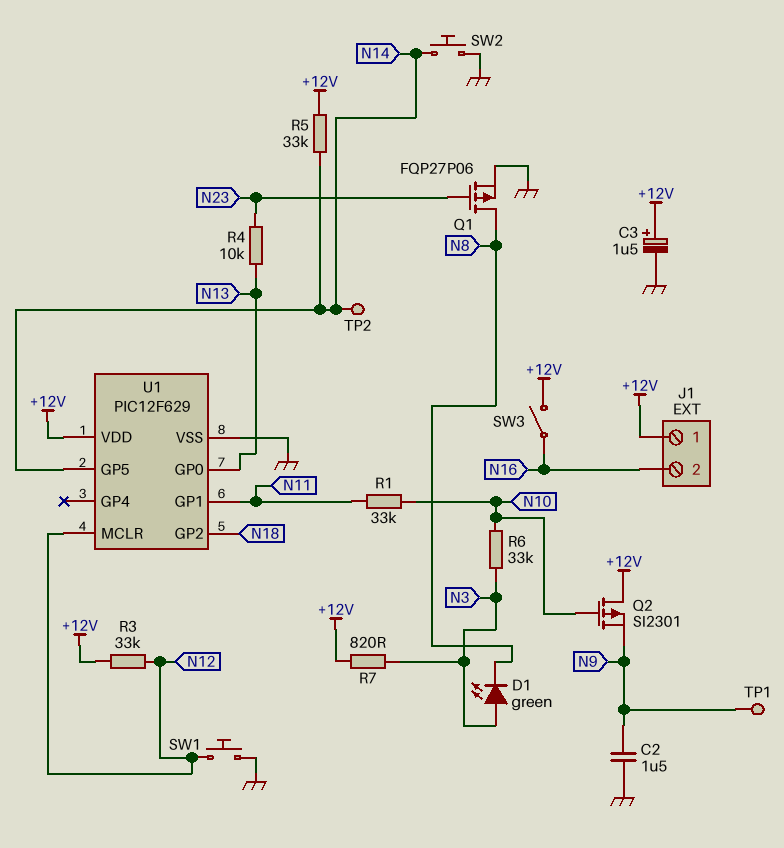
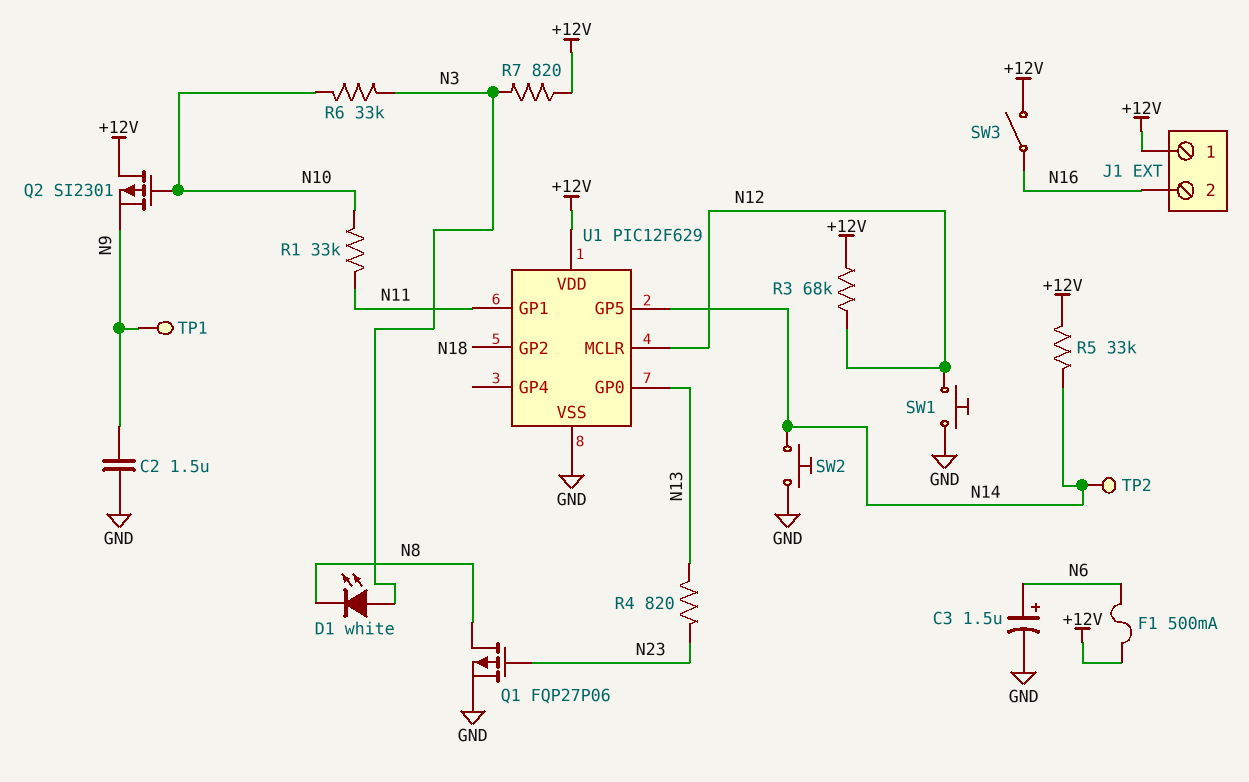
C3: 1.5uF (plus +12V, minus GND) -> 1.5uF (plus N6, minus GND)
D1: LED green (A N3, K N8) -> LED white (A N3, K N8)
F1: none -> 500mA (+12V, N6)
R3: 33k (+12V, N12) -> 68k (+12V, N12)
R4: 10k (N13, N23) -> 820 (N13, N23)

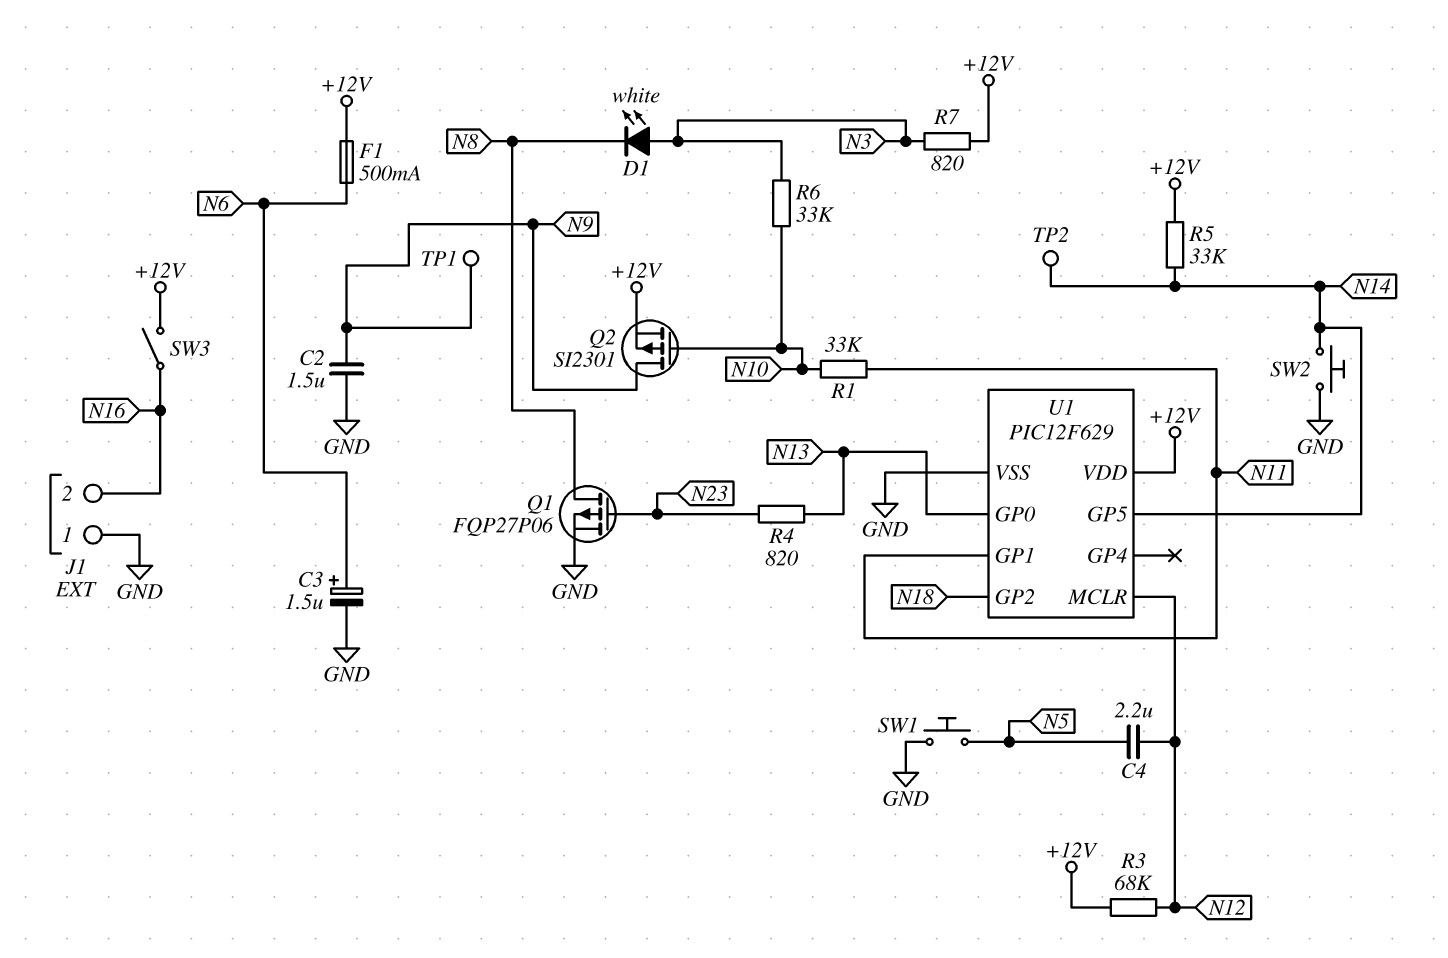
C4: none -> 2.2uF (N5, N12)
J1 pin 1: +12V -> GND
Q2: PMOS SI2301 (G N10, D +12V, S N9) -> PMOS SI2301 (G N10, D N9, S +12V)
SW1: button (GND, N12) -> button (GND, N5)

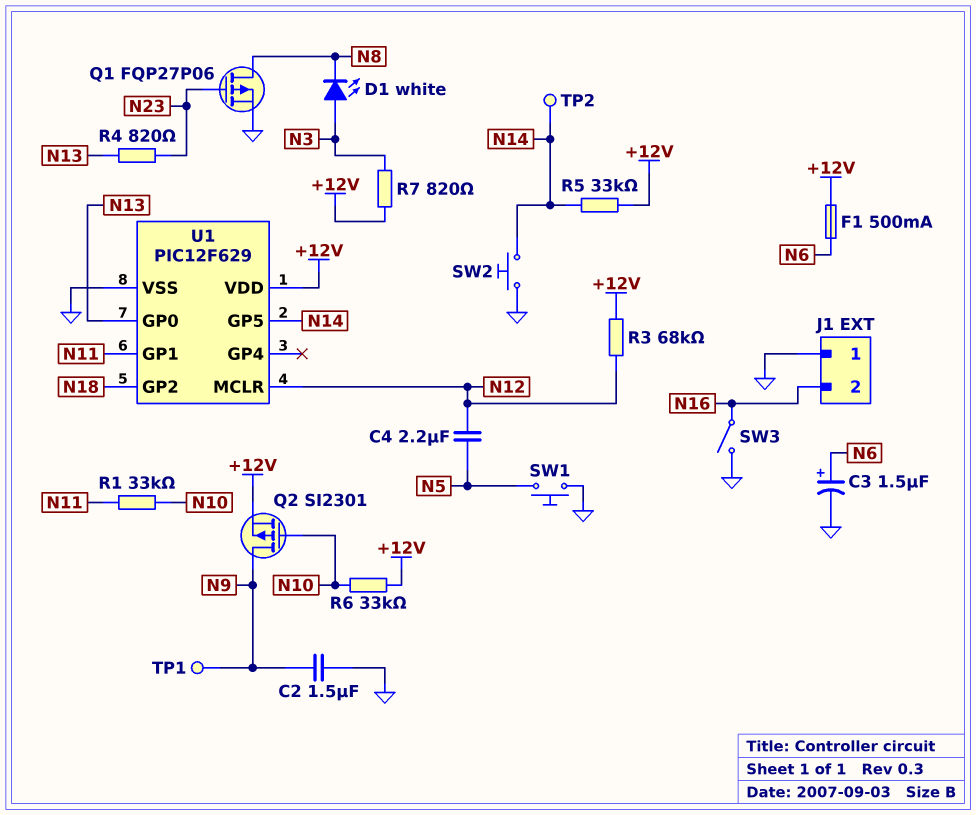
R6: 33k (N3, N10) -> 33k (+12V, N10)
SW3: switch (+12V, N16) -> switch (GND, N16)

